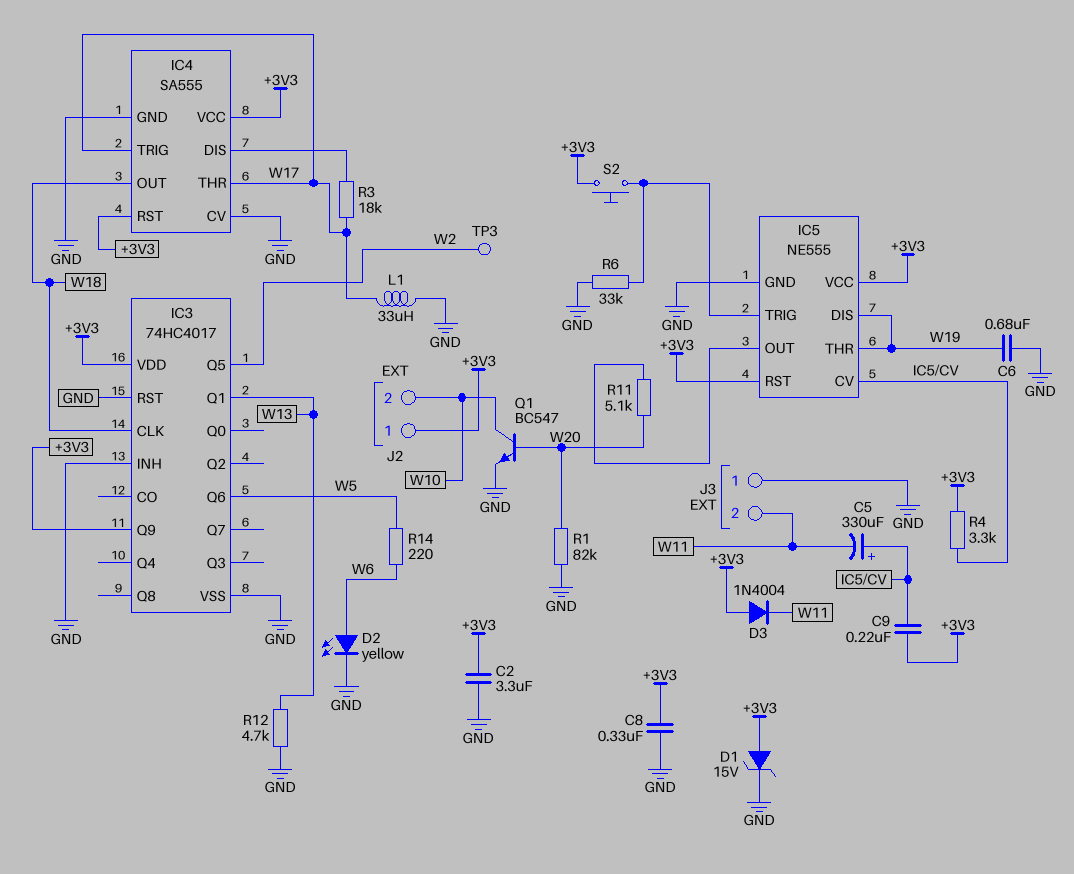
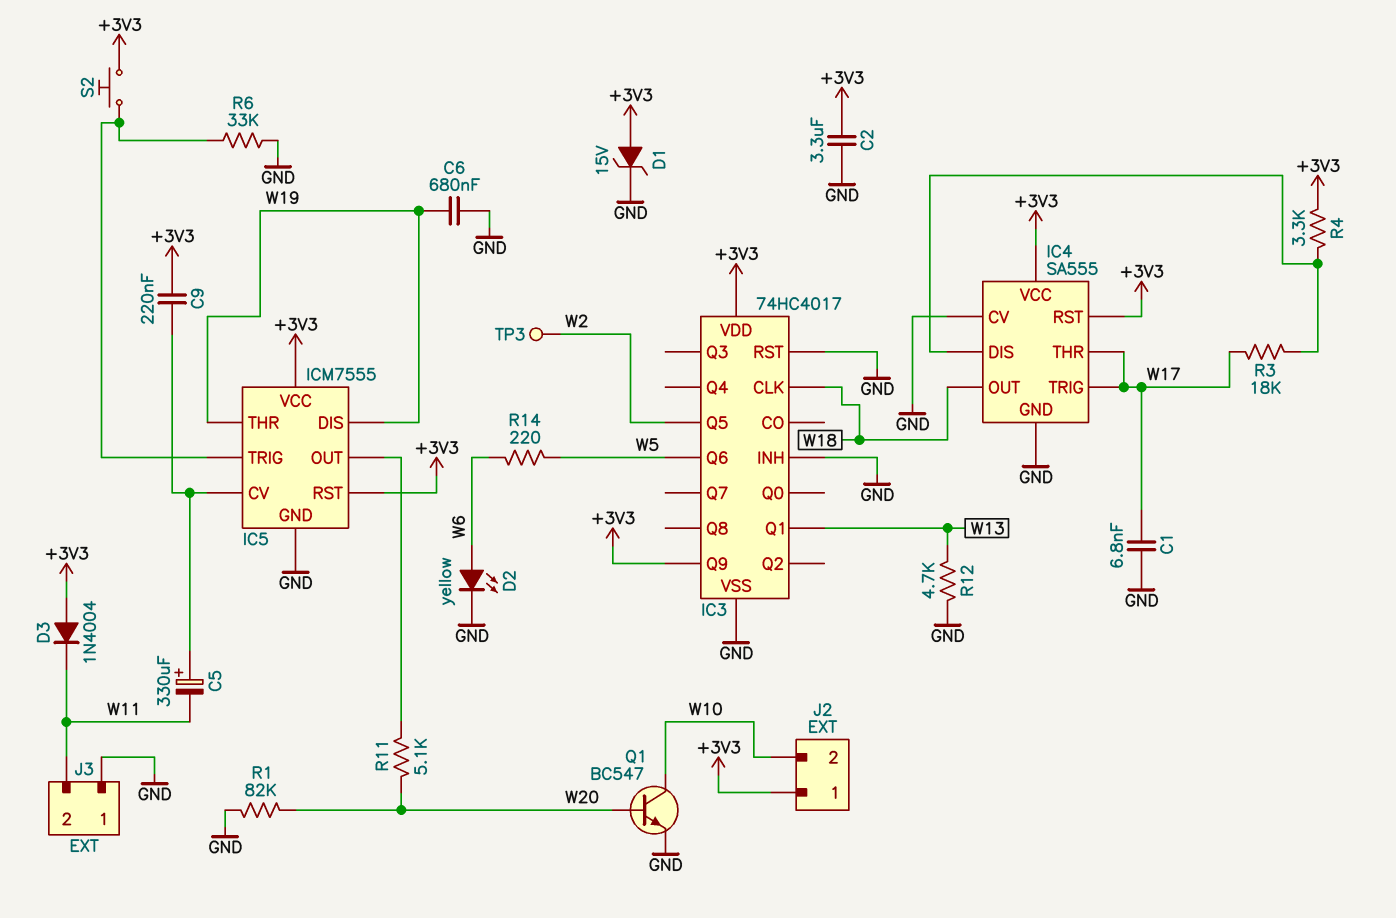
C1: none -> 6.8nF (GND, W17)
C8: 330nF (+3V3, GND) -> none
IC5: NE555 -> ICM7555
L1: 33uH (GND, W17) -> none
R4: 3.3k (+3V3, IC5/CV) -> 3.3k (+3V3, IC4/DIS)

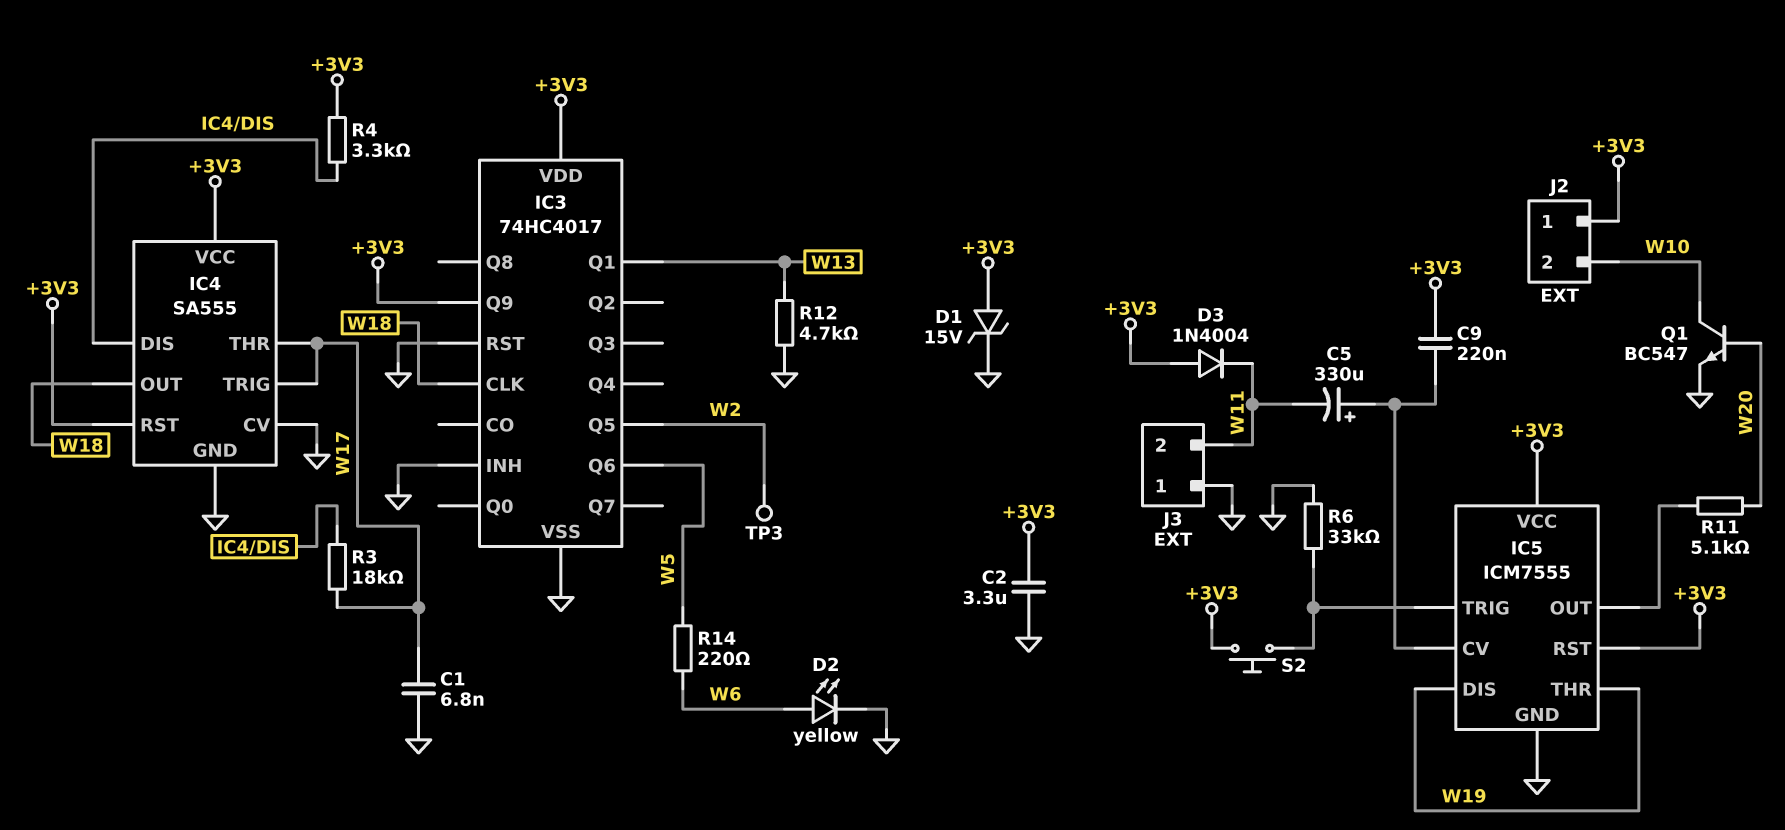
C6: 680nF (GND, W19) -> none
R1: 82k (GND, W20) -> none

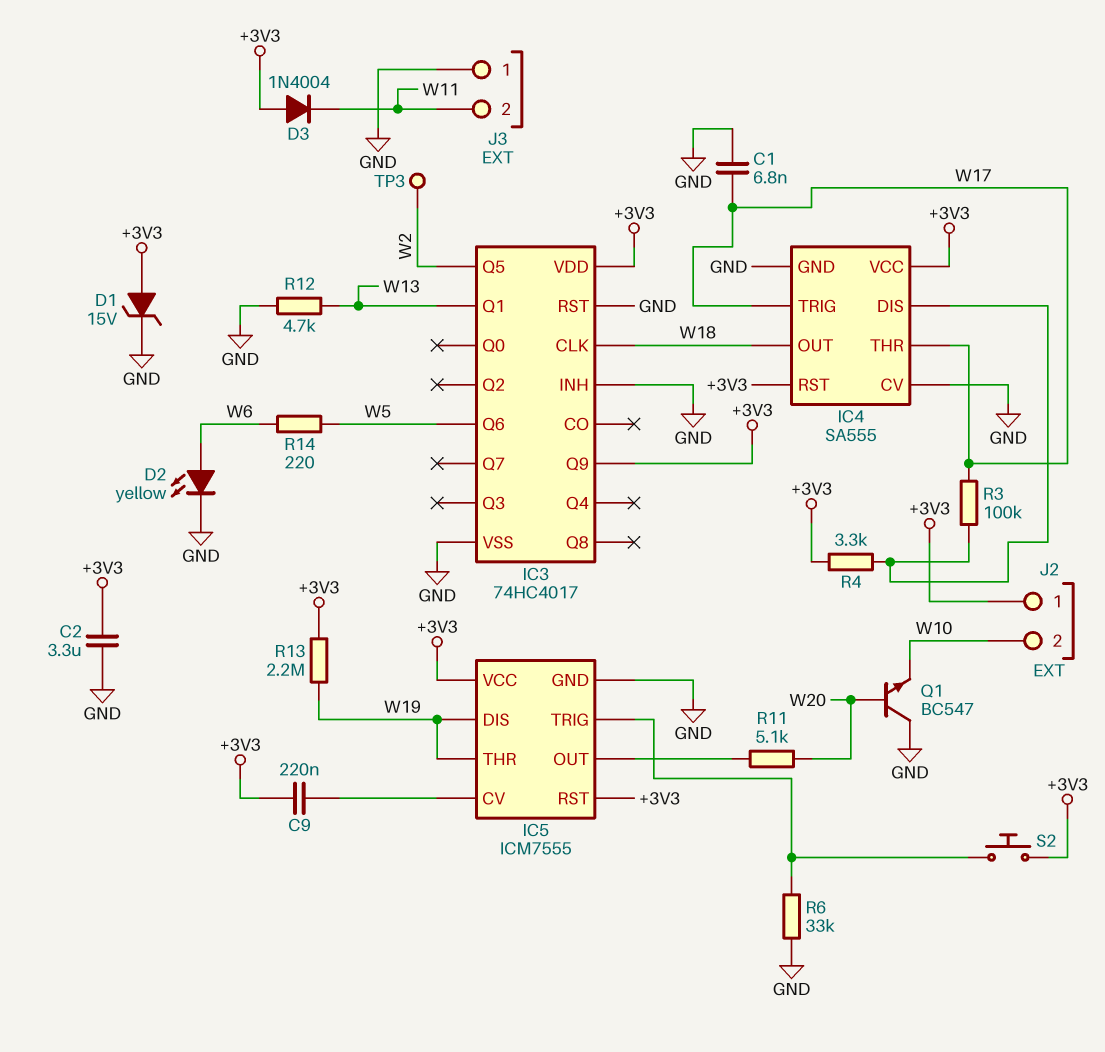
C5: 330uF (plus IC5/CV, minus W11) -> none
Q1: NPN BC547 (B W20, C W10, E GND) -> NPN BC547 (B W20, C GND, E W10)
R3: 18k (IC4/DIS, W17) -> 100k (IC4/DIS, W17)
R13: none -> 2.2M (+3V3, W19)

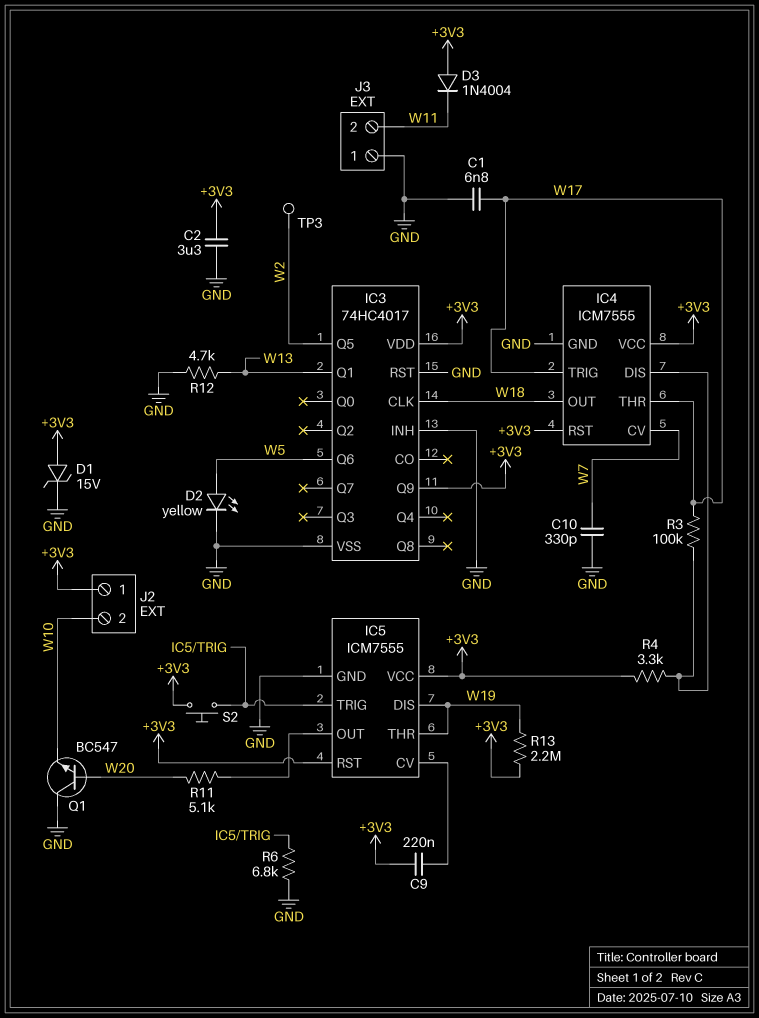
C10: none -> 330pF (GND, W7)
D2: LED yellow (A W6, K GND) -> LED yellow (A W5, K GND)
IC4: SA555 -> ICM7555
IC4 pin CV: GND -> W7
R6: 33k (GND, IC5/TRIG) -> 6.8k (GND, IC5/TRIG)
R14: 220 (W5, W6) -> none

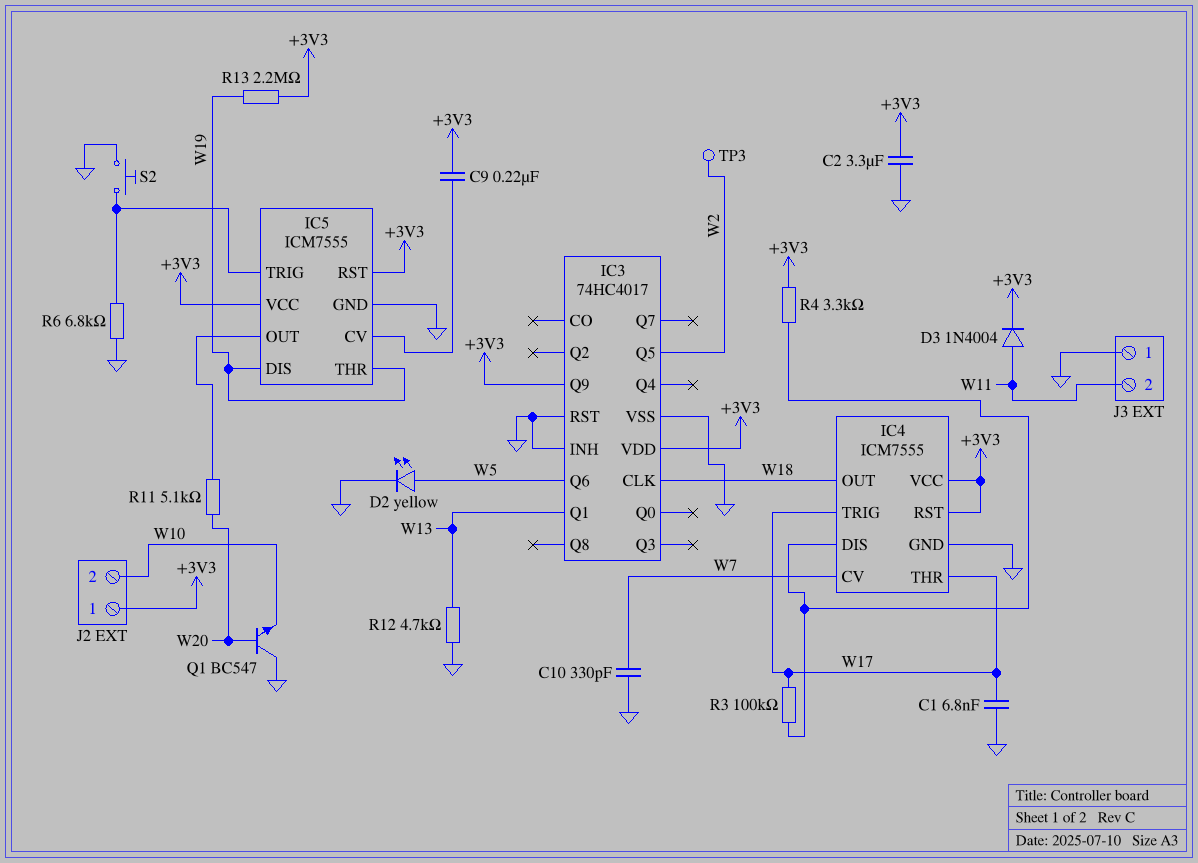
D1: zener 15V (A +3V3, K GND) -> none
D3: diode 1N4004 (A +3V3, K W11) -> diode 1N4004 (A W11, K +3V3)
S2: button (+3V3, IC5/TRIG) -> button (GND, IC5/TRIG)

